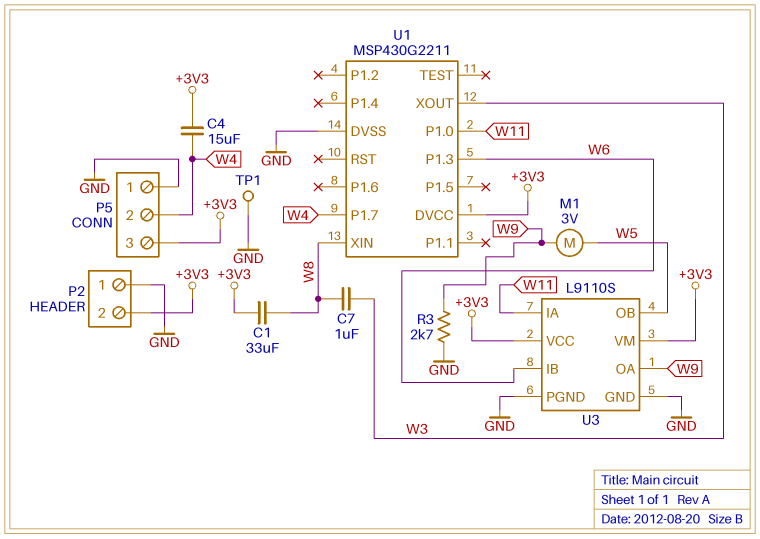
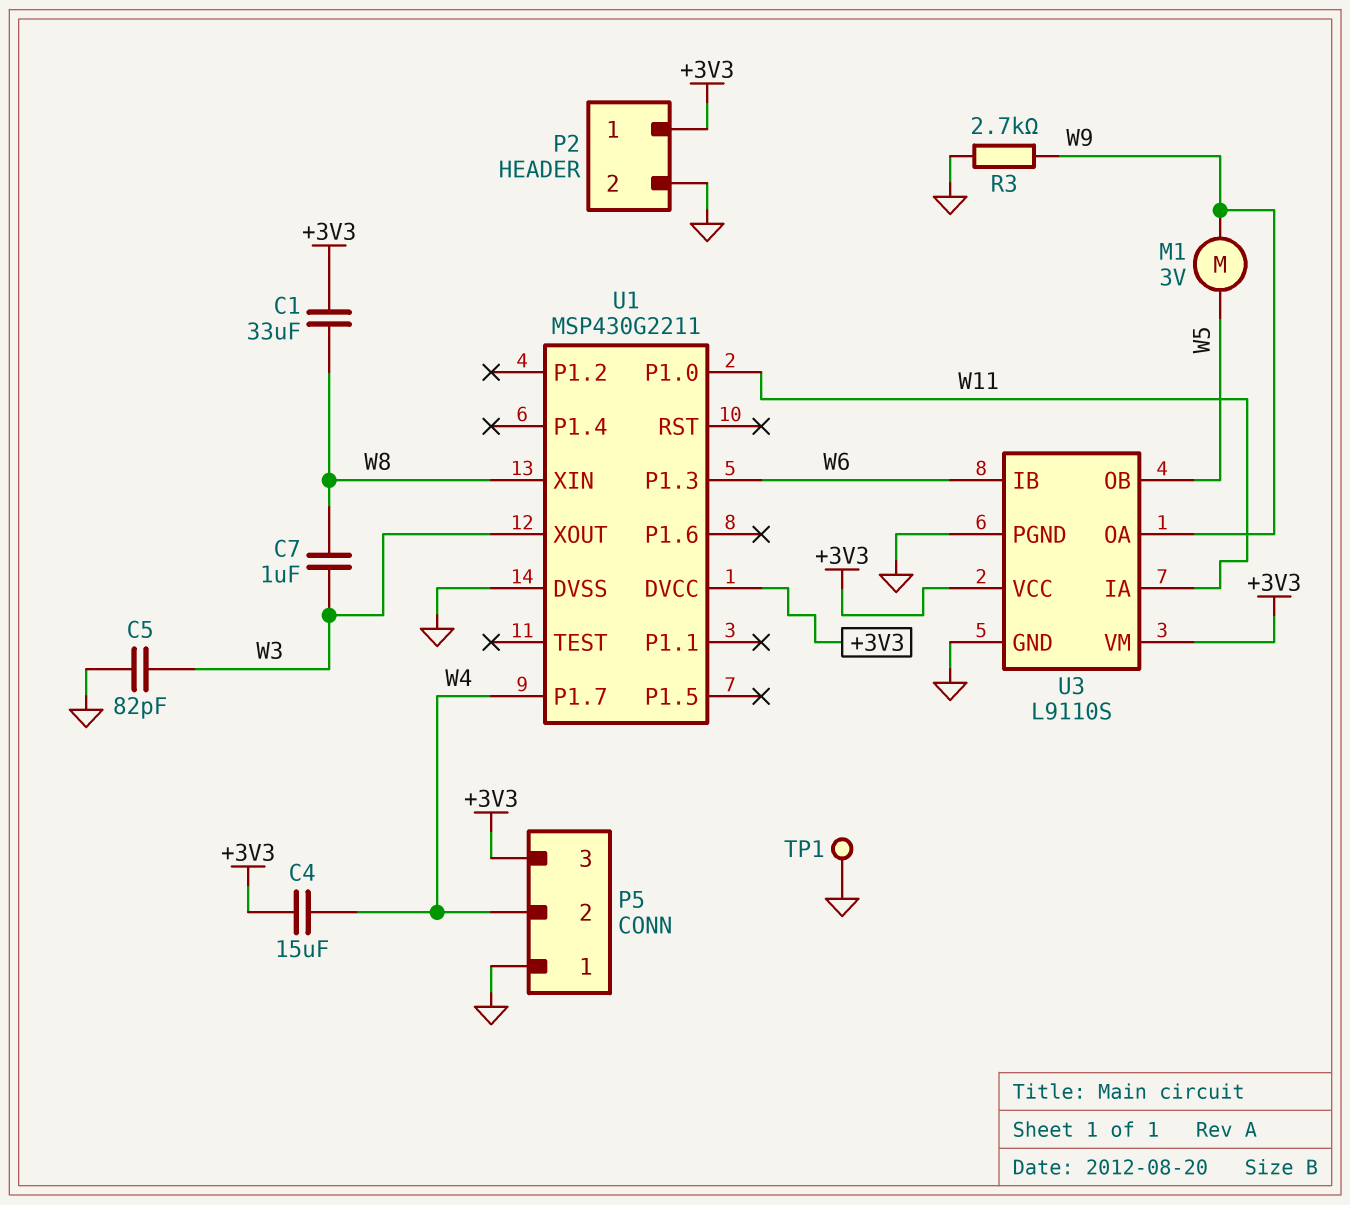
C5: none -> 82pF (GND, W3)
P2 pin 1: GND -> +3V3
P2 pin 2: +3V3 -> GND

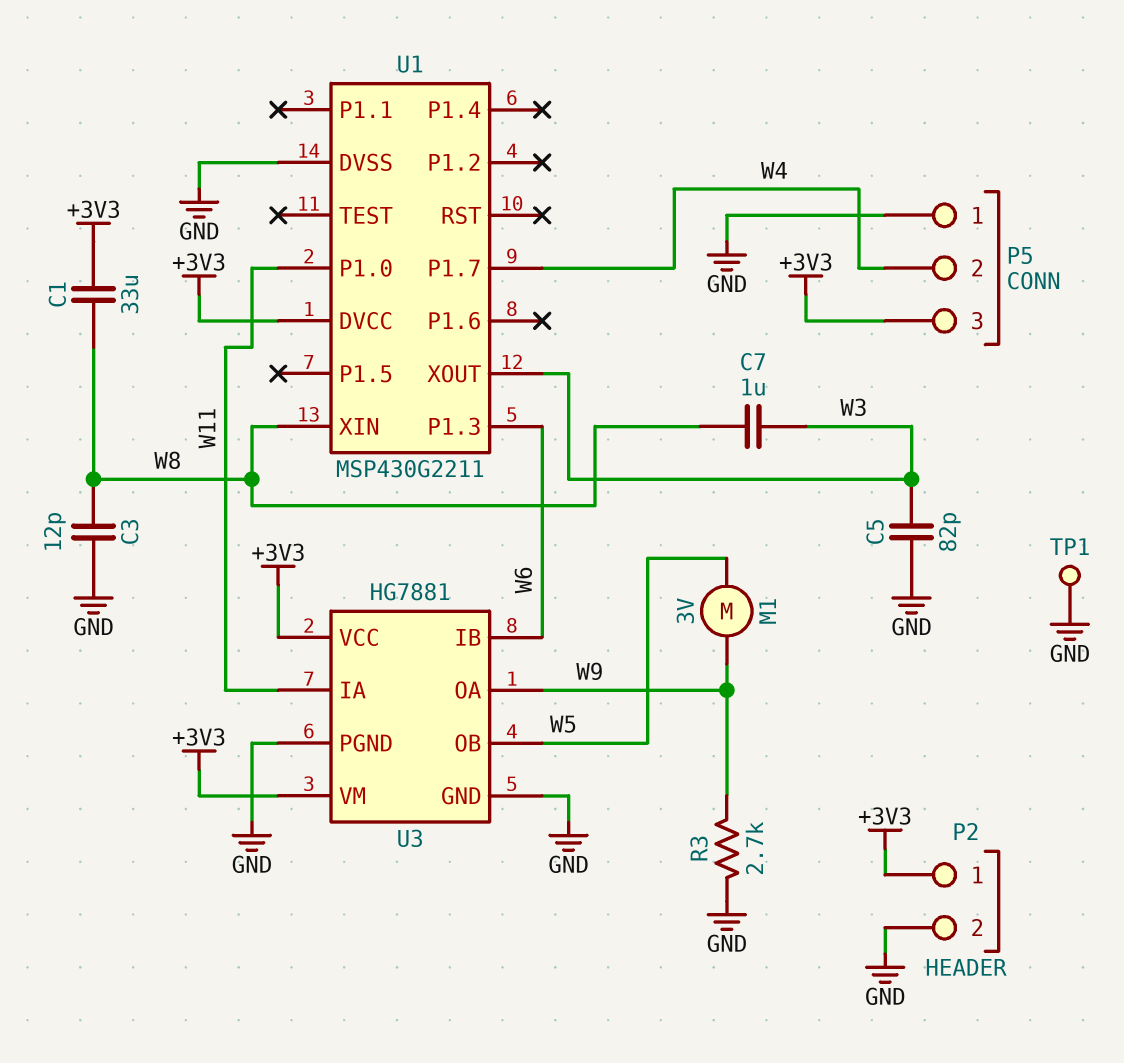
C3: none -> 12pF (GND, W8)
C4: 15uF (+3V3, W4) -> none
U3: L9110S -> HG7881

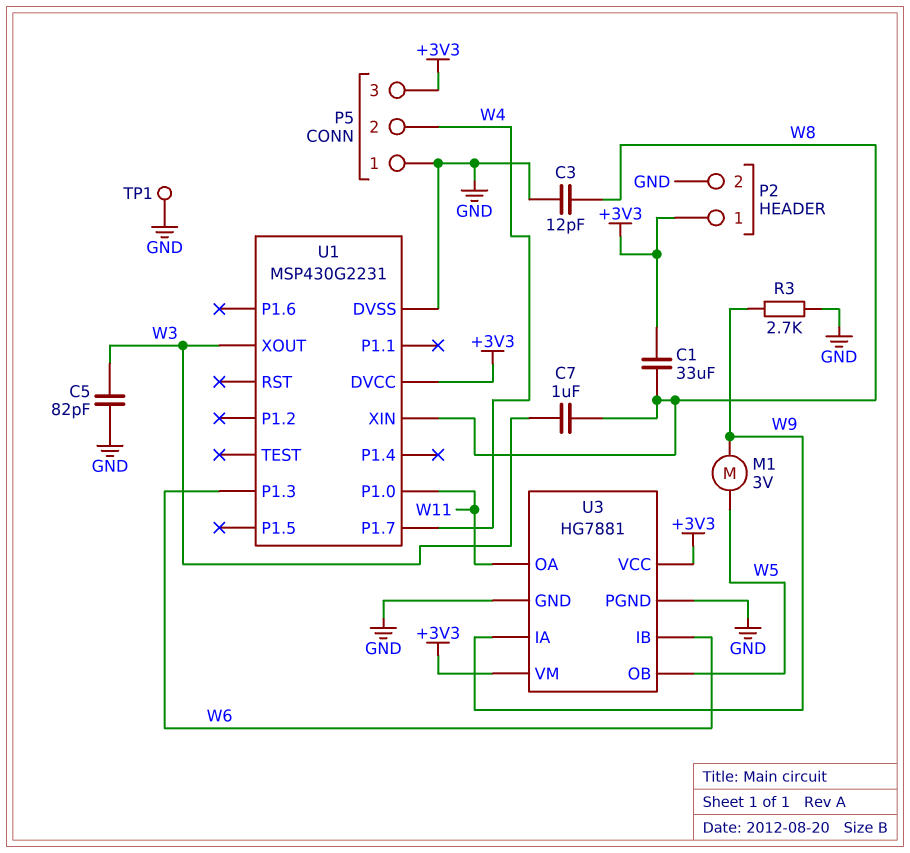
U1: MSP430G2211 -> MSP430G2231
U3 pin IA: W11 -> W9
U3 pin OA: W9 -> W11

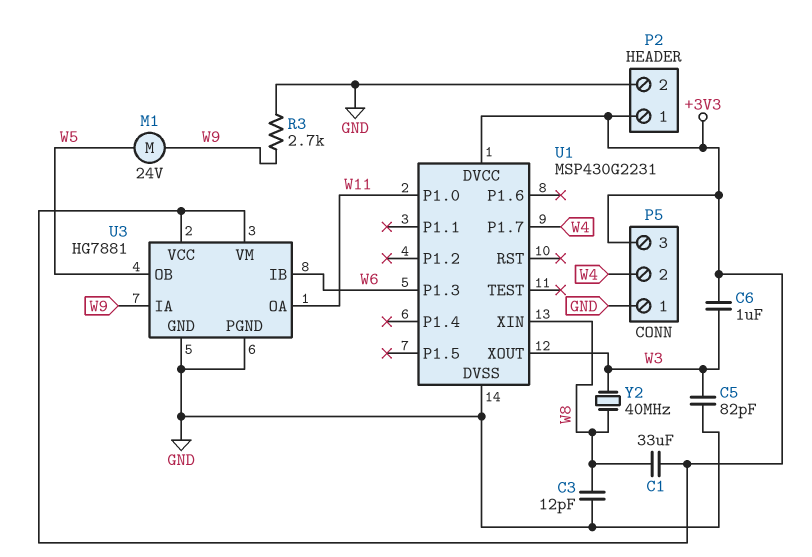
C6: none -> 1uF (+3V3, W3)
C7: 1uF (W3, W8) -> none
M1: motor 3V (W5, W9) -> motor 24V (W5, W9)
TP1: test point (GND) -> none
Y2: none -> 40MHz (W3, W8)

